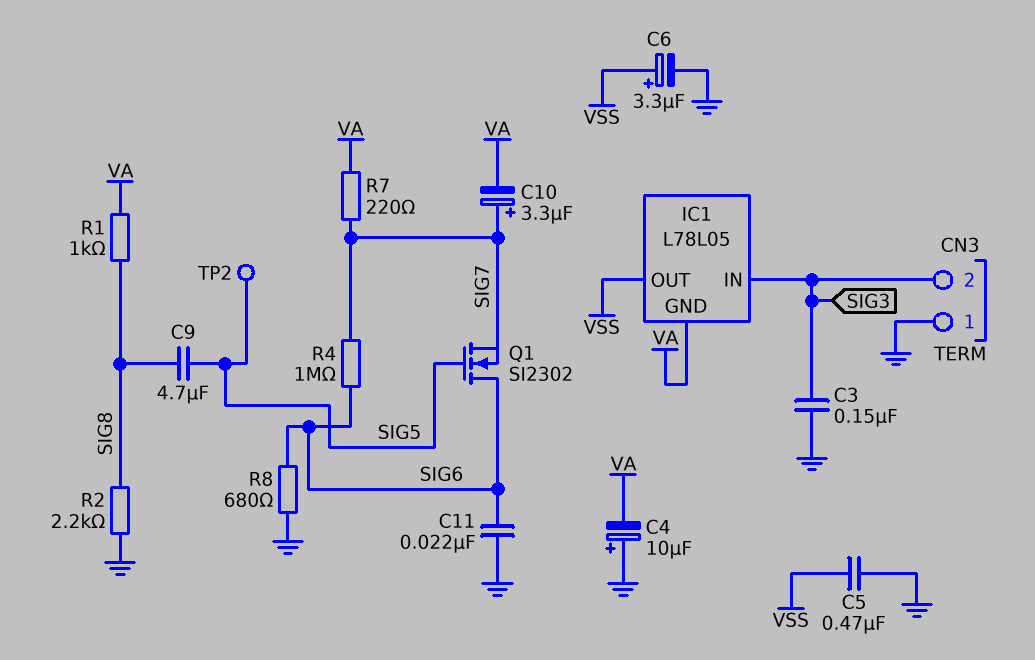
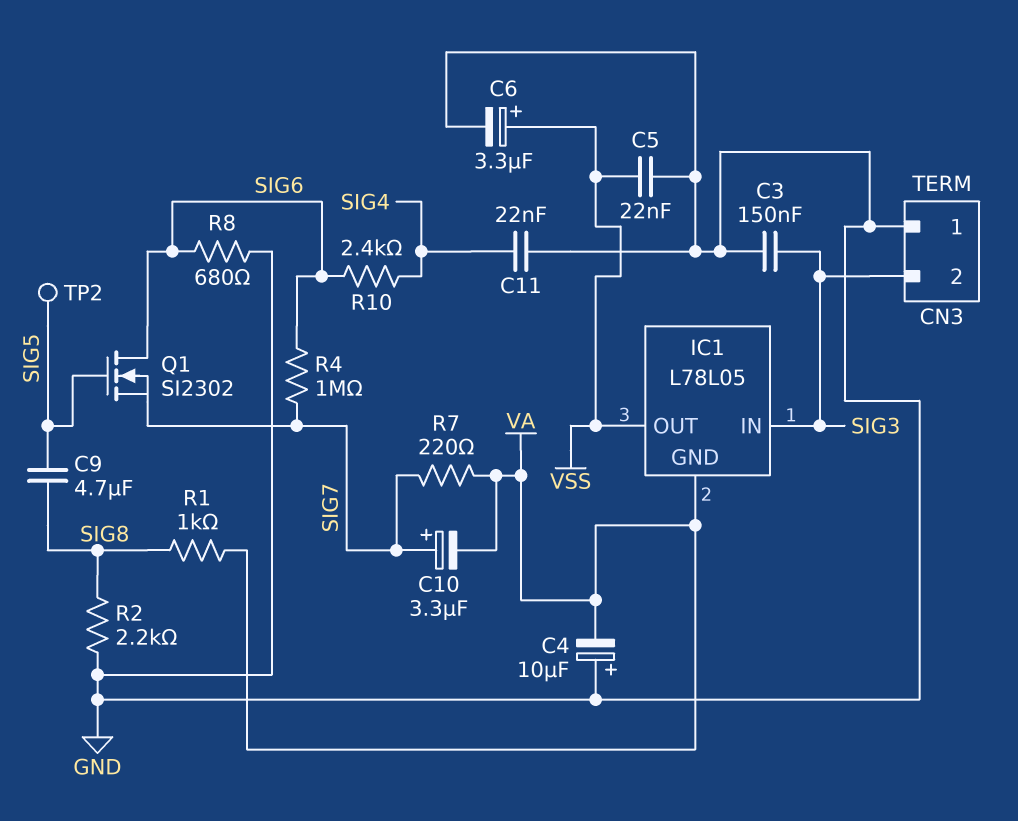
C5: 470nF (GND, VSS) -> 22nF (GND, VSS)
C11: 22nF (GND, SIG6) -> 22nF (GND, SIG4)
R10: none -> 2.4k (SIG4, SIG6)

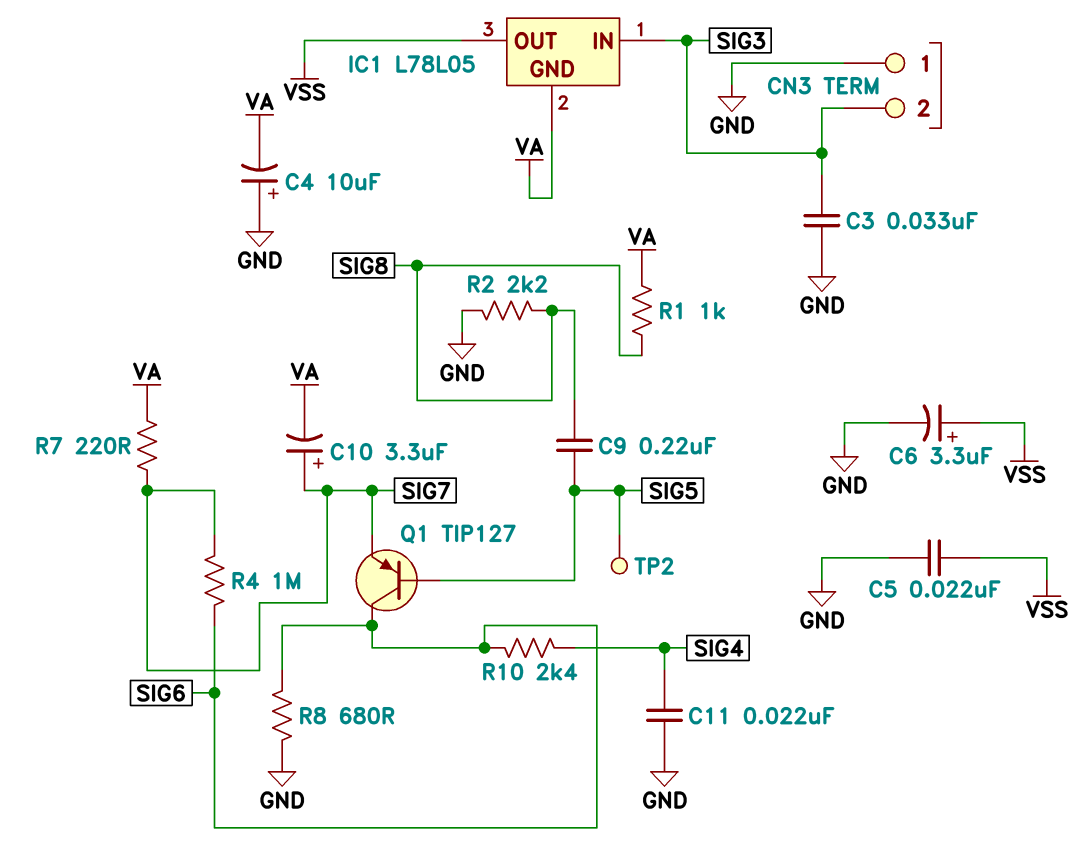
C3: 150nF (GND, SIG3) -> 33nF (GND, SIG3)
C9: 4.7uF (SIG5, SIG8) -> 220nF (SIG5, SIG8)
Q1: NMOS SI2302 (G SIG5, D SIG6, S SIG7) -> PNP TIP127 (B SIG5, C SIG6, E SIG7)

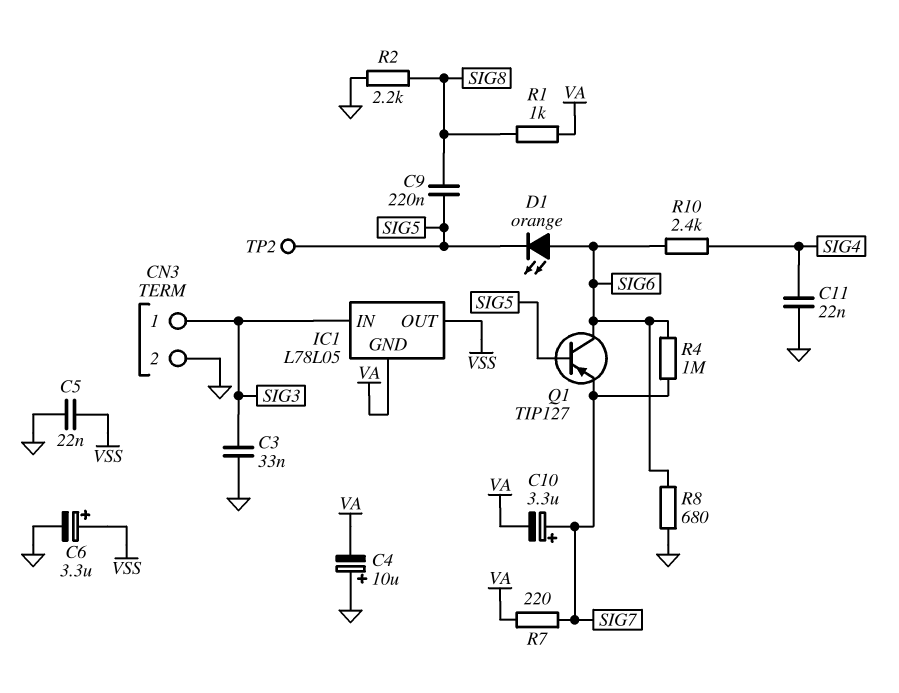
CN3 pin 1: GND -> SIG3
CN3 pin 2: SIG3 -> GND
D1: none -> LED orange (A SIG6, K SIG5)

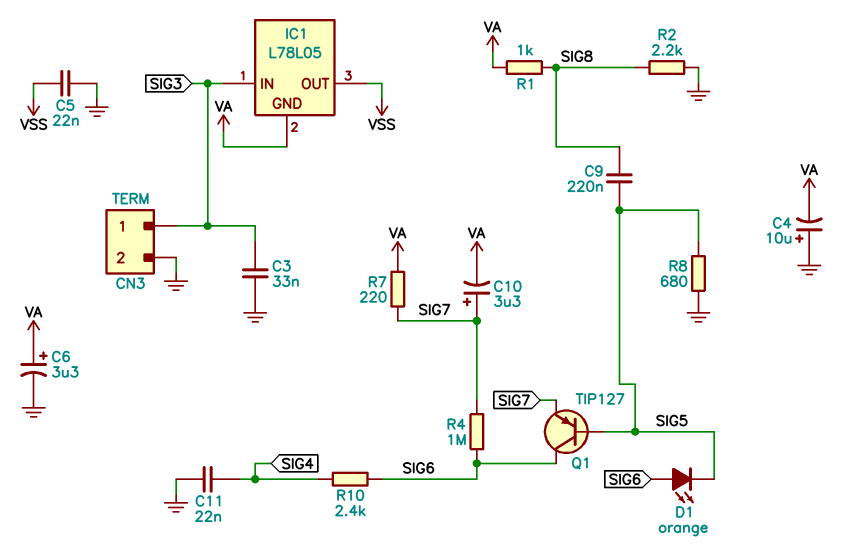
C6: 3.3uF (plus VSS, minus GND) -> 3.3uF (plus VA, minus GND)
R8: 680 (GND, SIG6) -> 680 (GND, SIG5)
TP2: test point (SIG5) -> none

